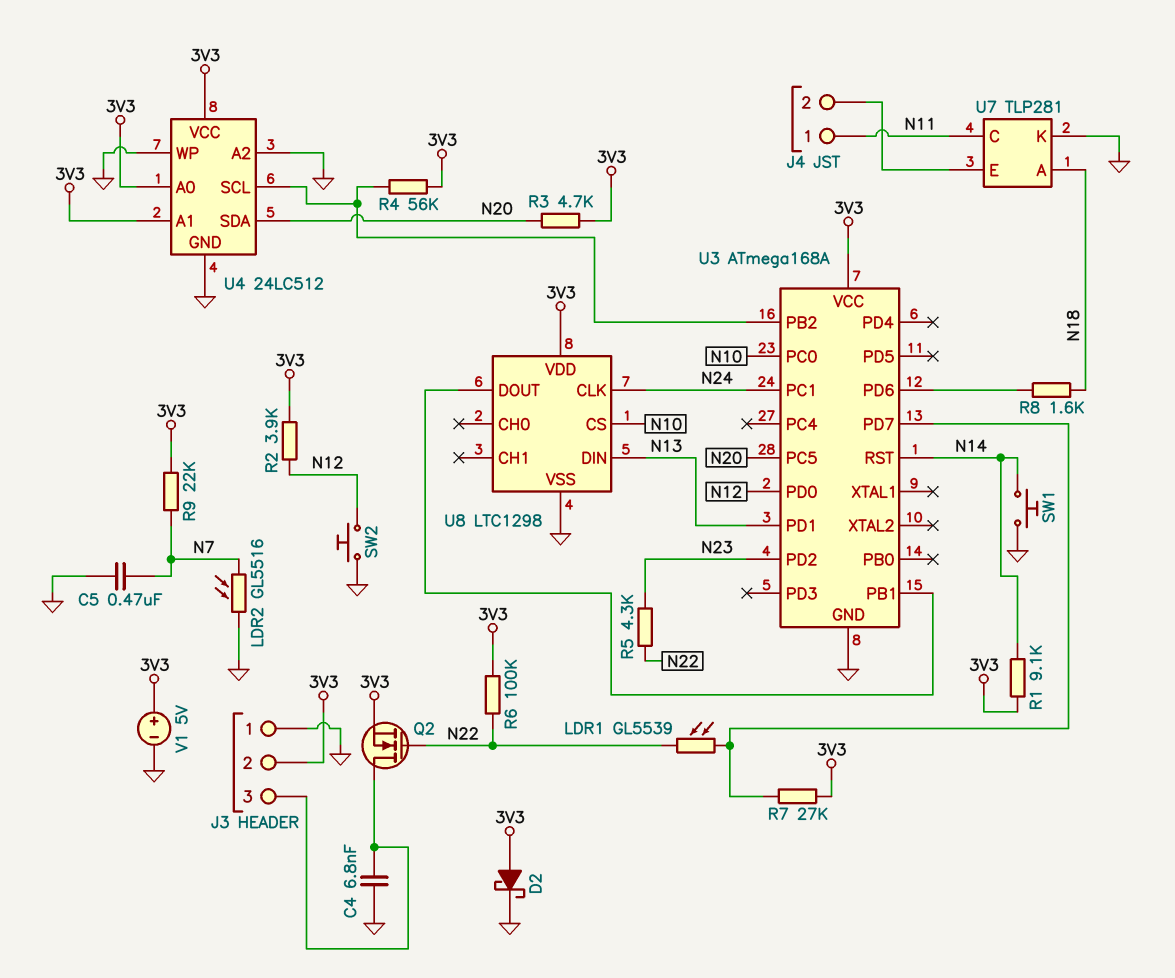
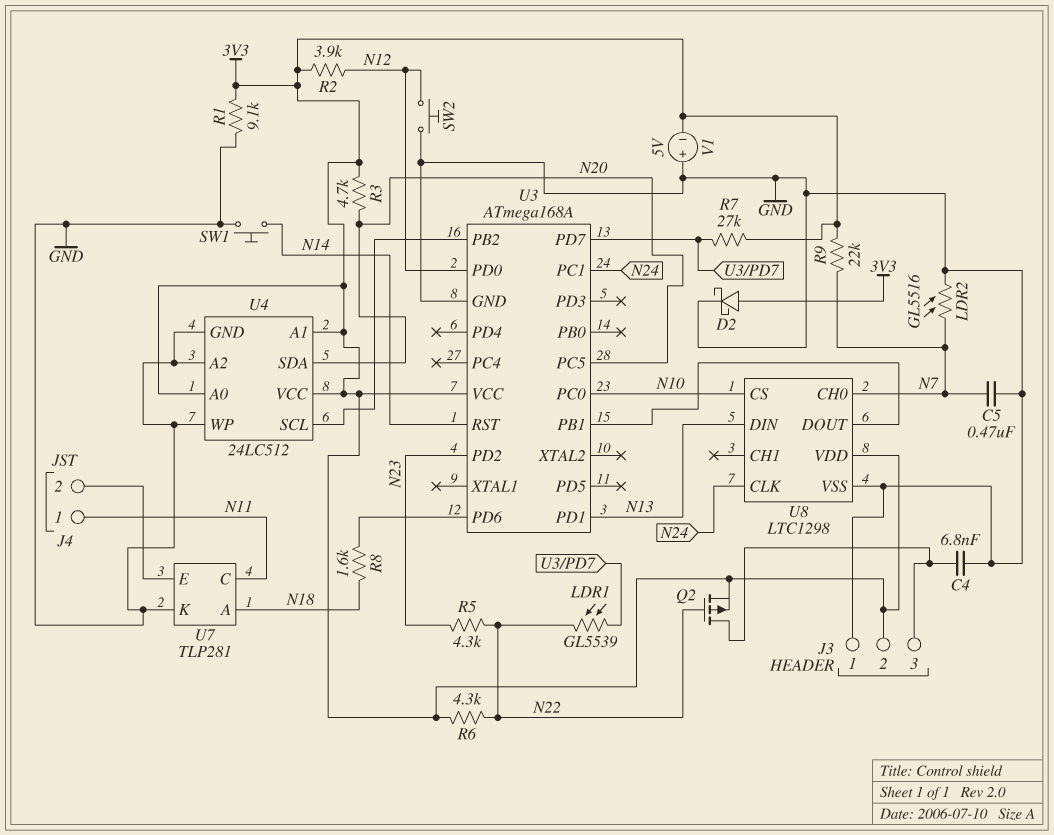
Q2: NMOS (G N22, D J3/3, S 3V3) -> PMOS (G N22, D J3/3, S 3V3)
R1: 9.1k (3V3, N14) -> 9.1k (3V3, GND)
R4: 56k (3V3, U3/PB2) -> none
R6: 100k (3V3, N22) -> 4.3k (3V3, N22)
U8 pin CH0: none -> N7
V1: 5V (plus 3V3, minus GND) -> 5V (plus GND, minus 3V3)

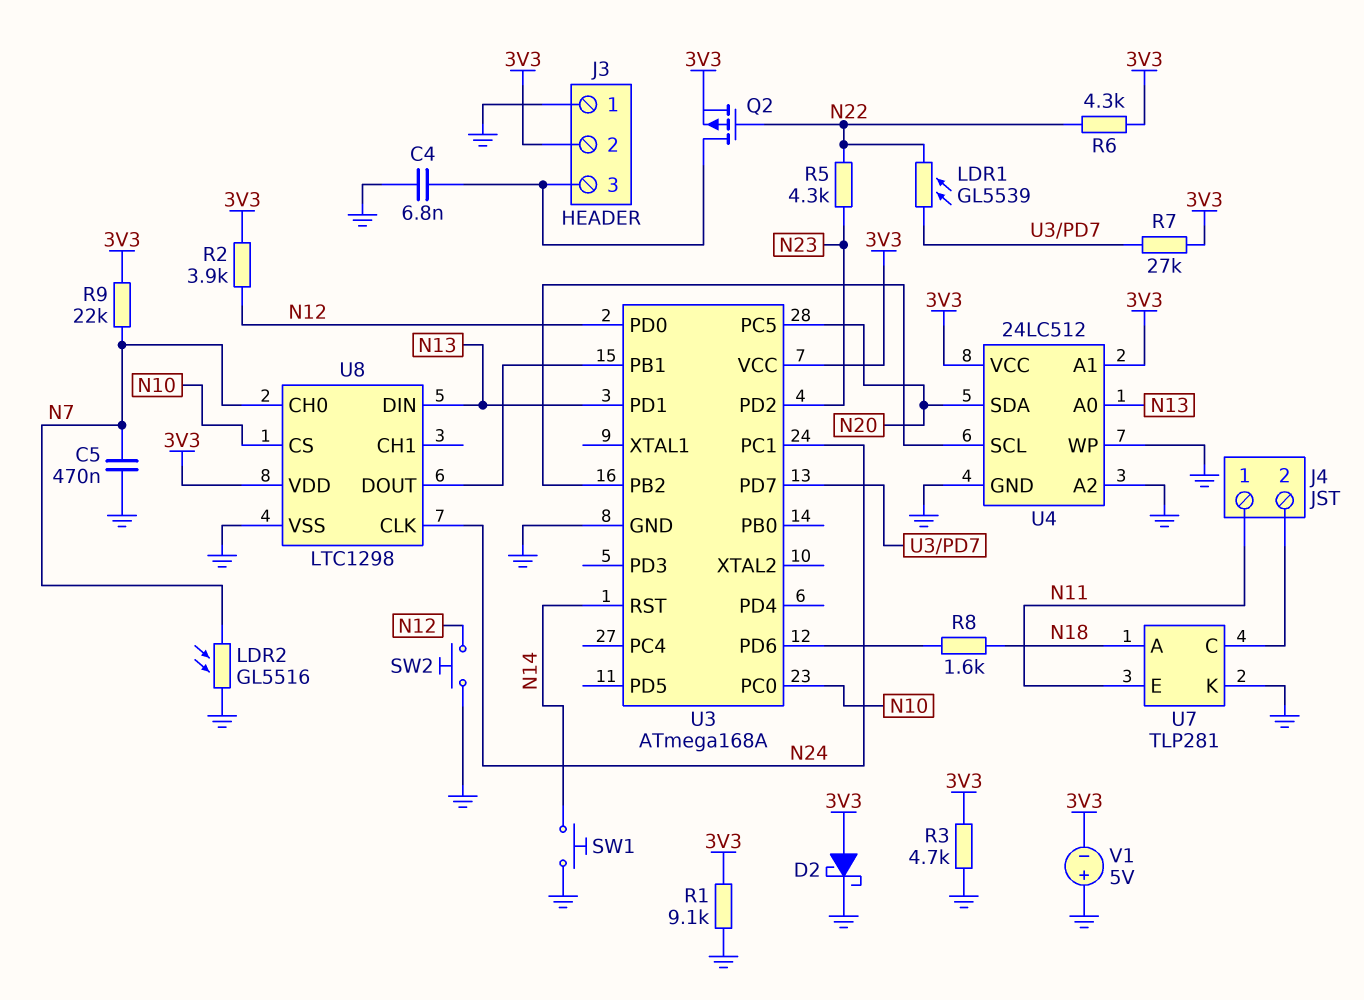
R3: 4.7k (3V3, N20) -> 4.7k (3V3, GND)
U4 pin A0: 3V3 -> N13
U7 pin C: N11 -> J4/2
U7 pin E: J4/2 -> N11

